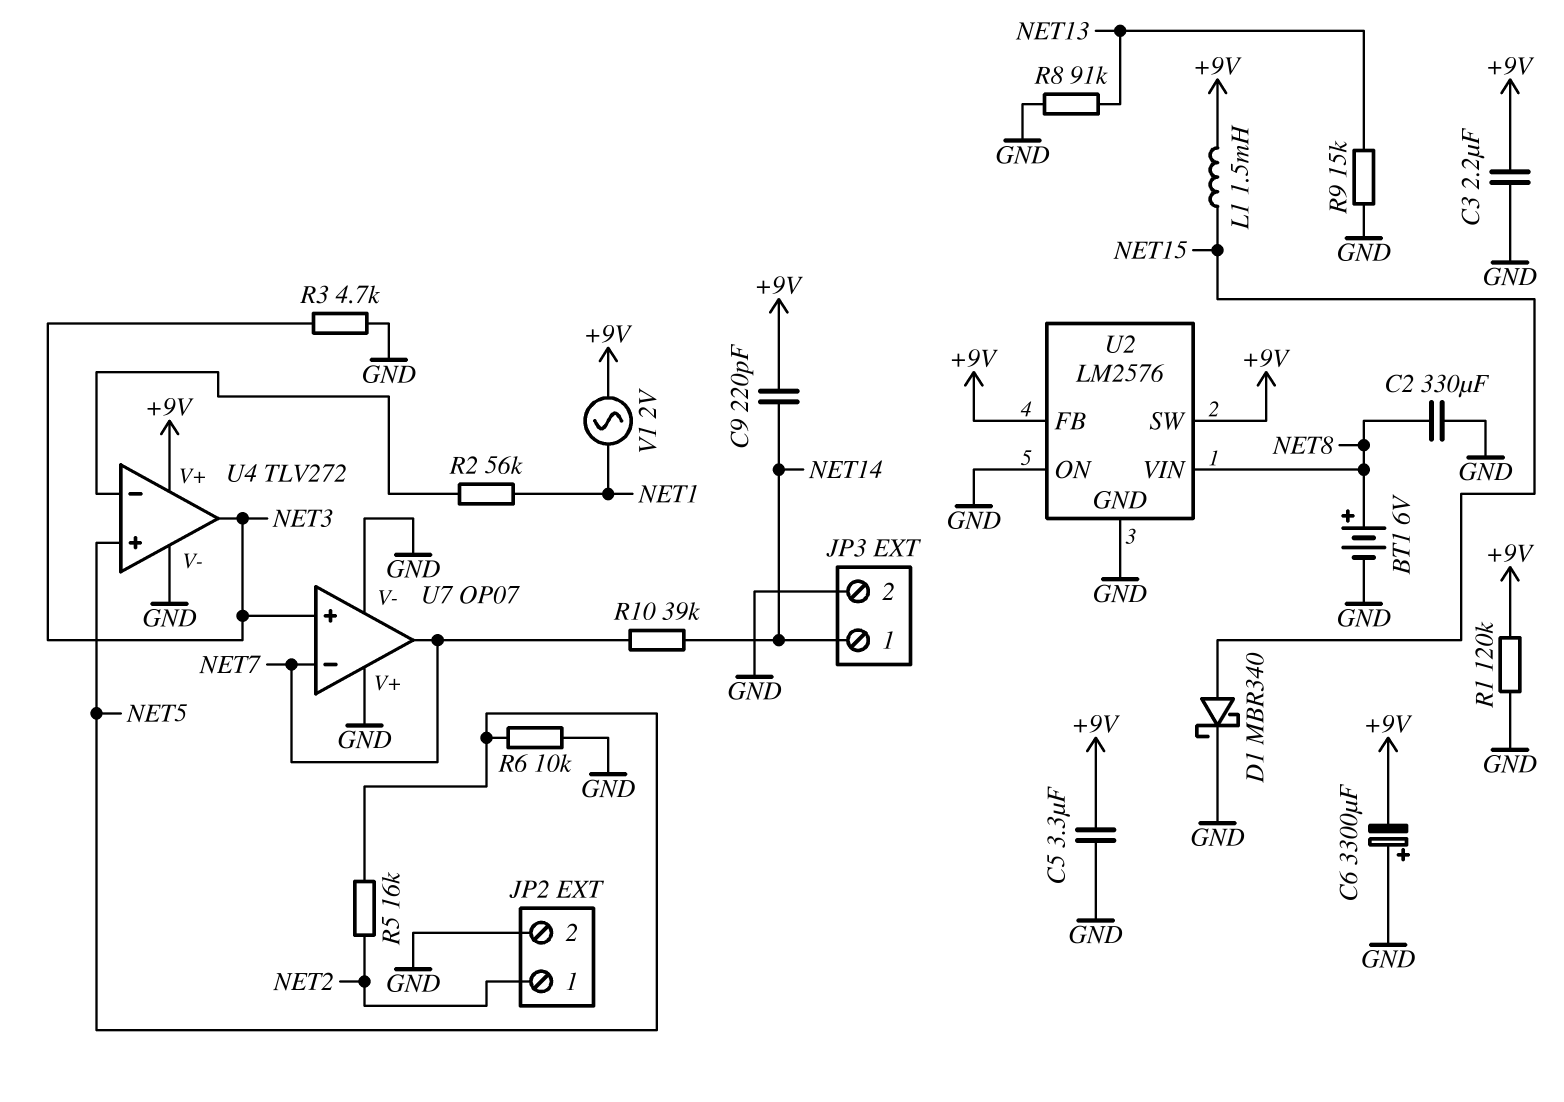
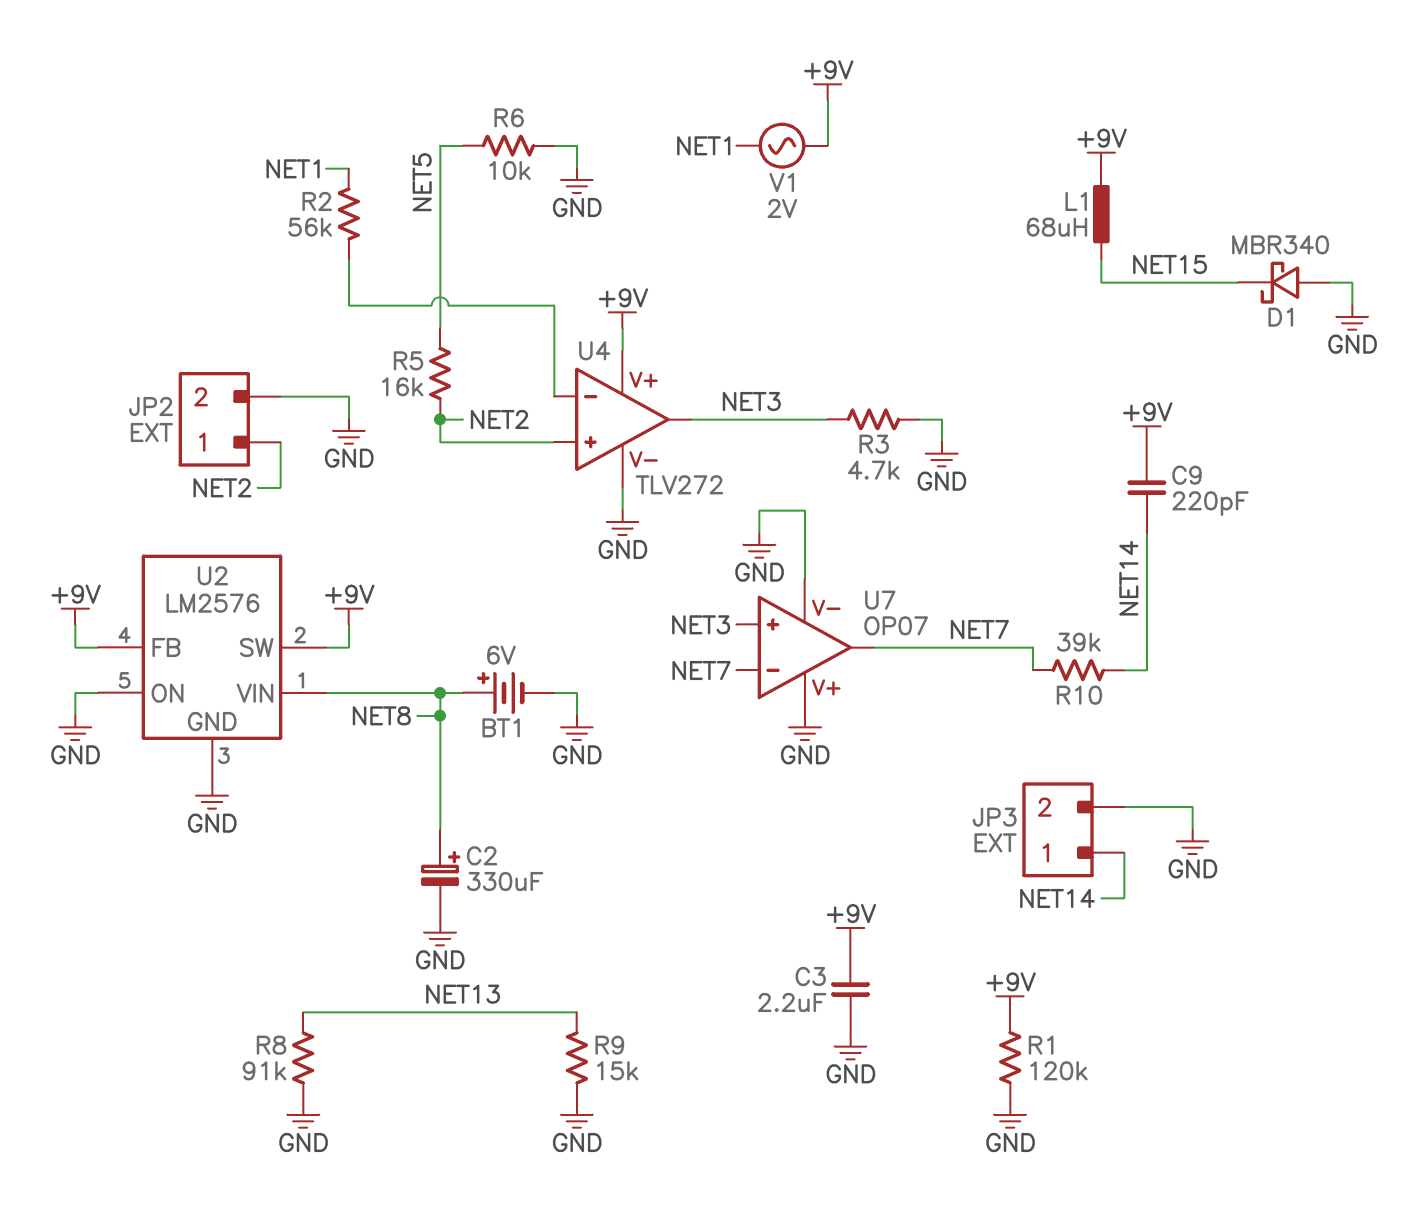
C2: 330uF (GND, NET8) -> 330uF (plus NET8, minus GND)
C5: 3.3uF (+9V, GND) -> none
C6: 3300uF (plus GND, minus +9V) -> none
D1: schottky MBR340 (A NET15, K GND) -> schottky MBR340 (A GND, K NET15)
L1: 1.5mH (+9V, NET15) -> 68uH (+9V, NET15)
U4 pin in+: NET5 -> NET2

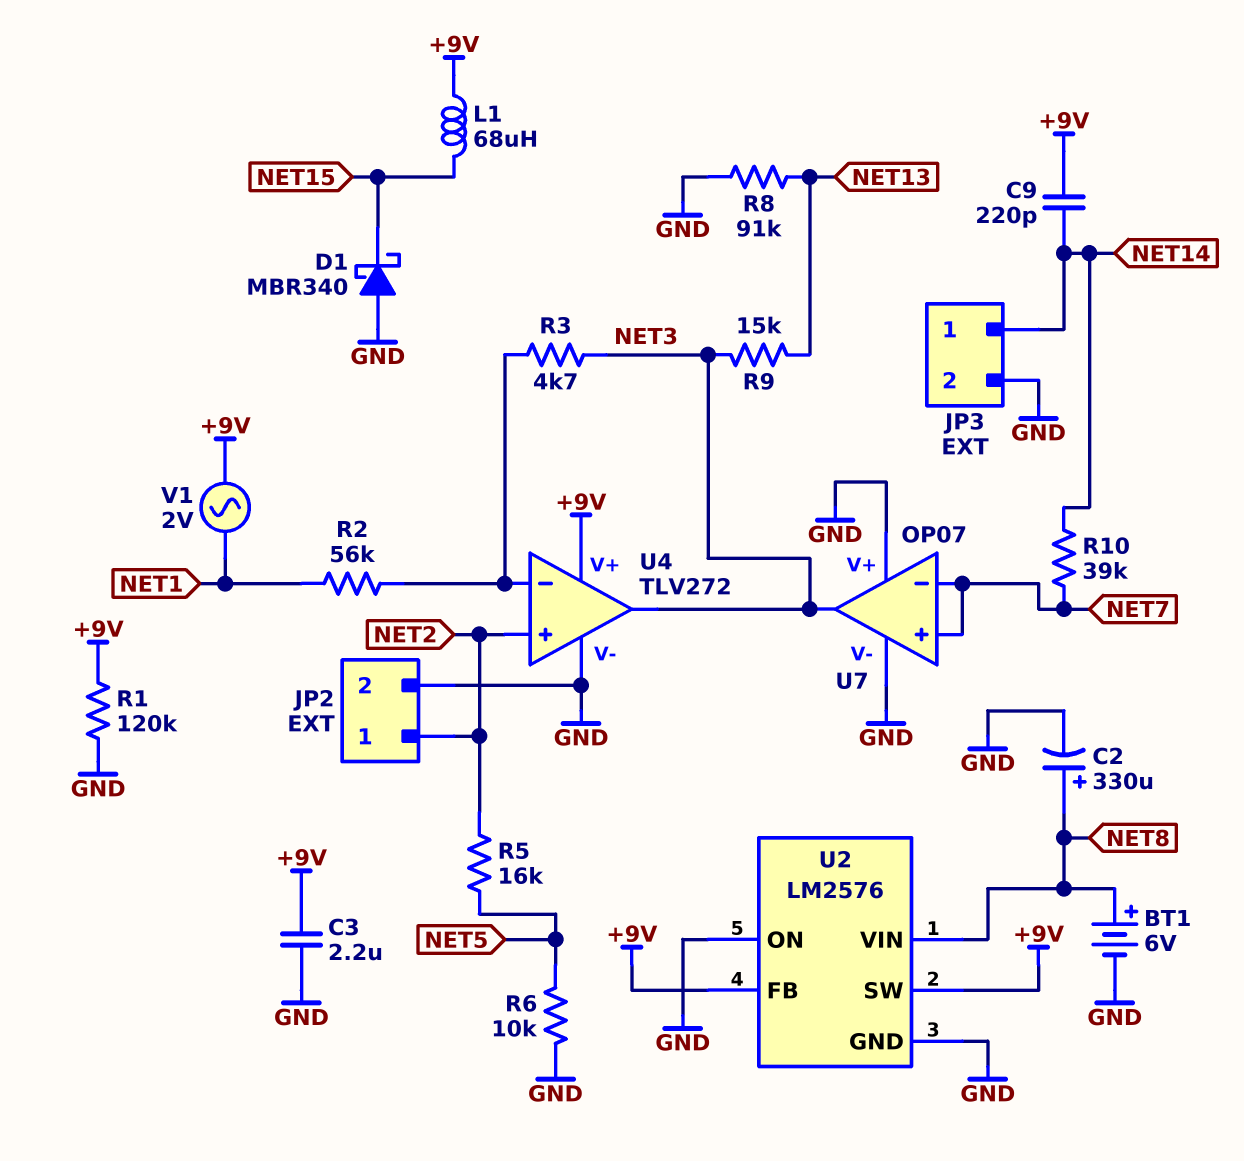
R3: 4.7k (GND, NET3) -> 4.7k (NET3, U4/in-)
R9: 15k (GND, NET13) -> 15k (NET3, NET13)
U7 pin in+: NET3 -> NET7
U7 pin out: NET7 -> NET3

